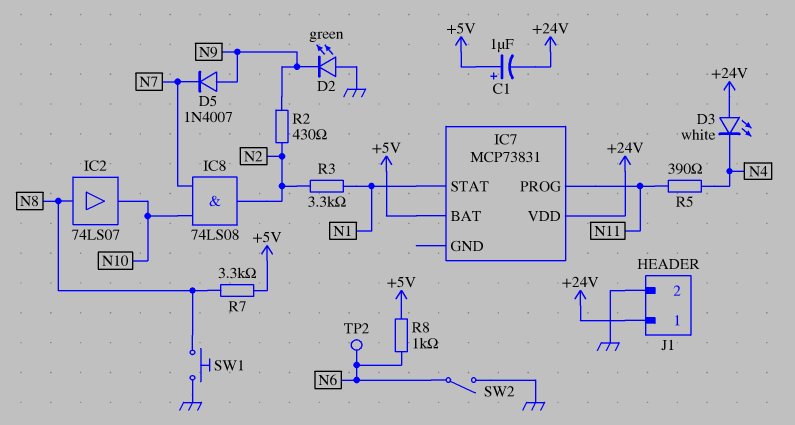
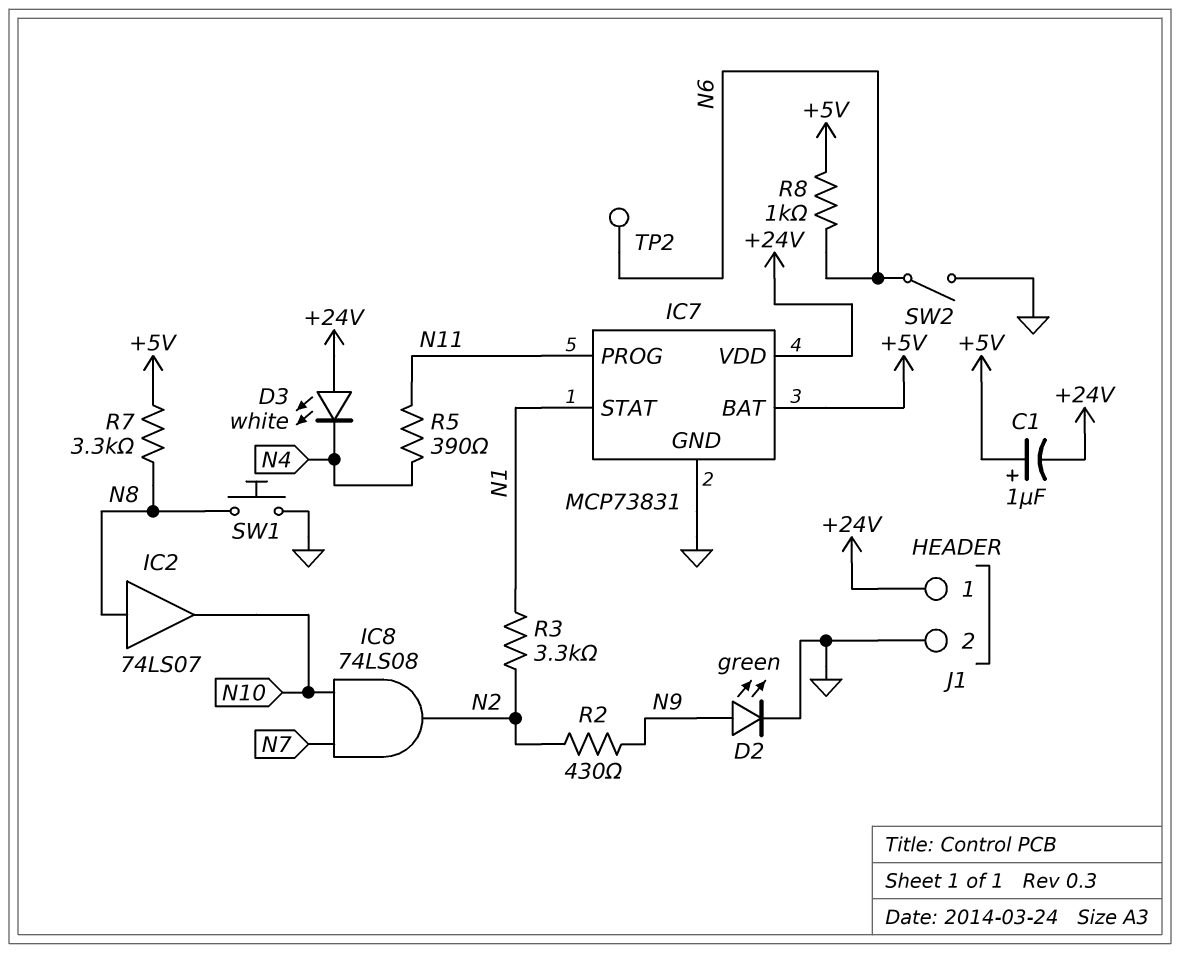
D2: LED green (A GND, K N9) -> LED green (A N9, K GND)
D5: diode 1N4007 (A N9, K N7) -> none
IC7 pin GND: none -> GND

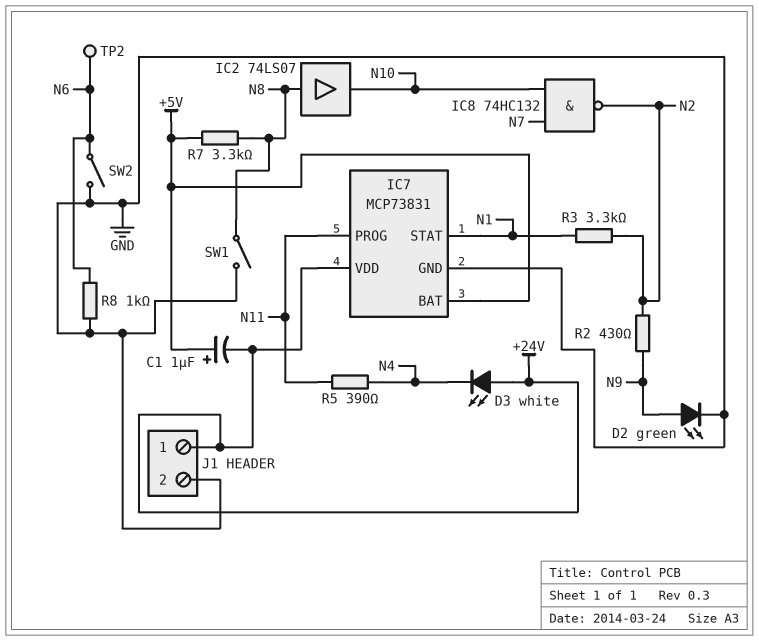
IC8: AND 74LS08 (in N7, in N10, out N2) -> NAND 74HC132 (in N7, in N10, out N2)
R8: 1k (+5V, N6) -> 1k (GND, N6)
SW1: button (GND, N8) -> switch (GND, N8)

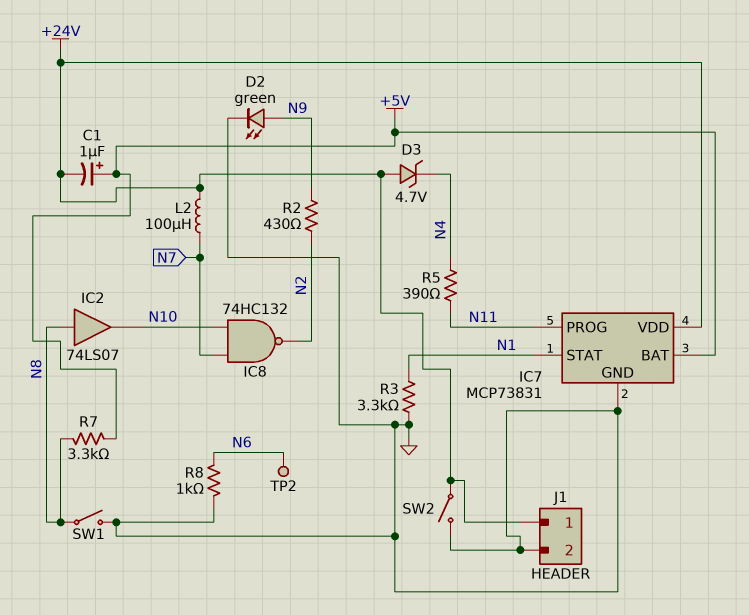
D3: LED white (A +24V, K N4) -> zener 4.7V (A +24V, K N4)
L2: none -> 100uH (+24V, N7)
R3: 3.3k (N1, N2) -> 3.3k (GND, N1)
SW2: switch (GND, N6) -> switch (+24V, GND)

